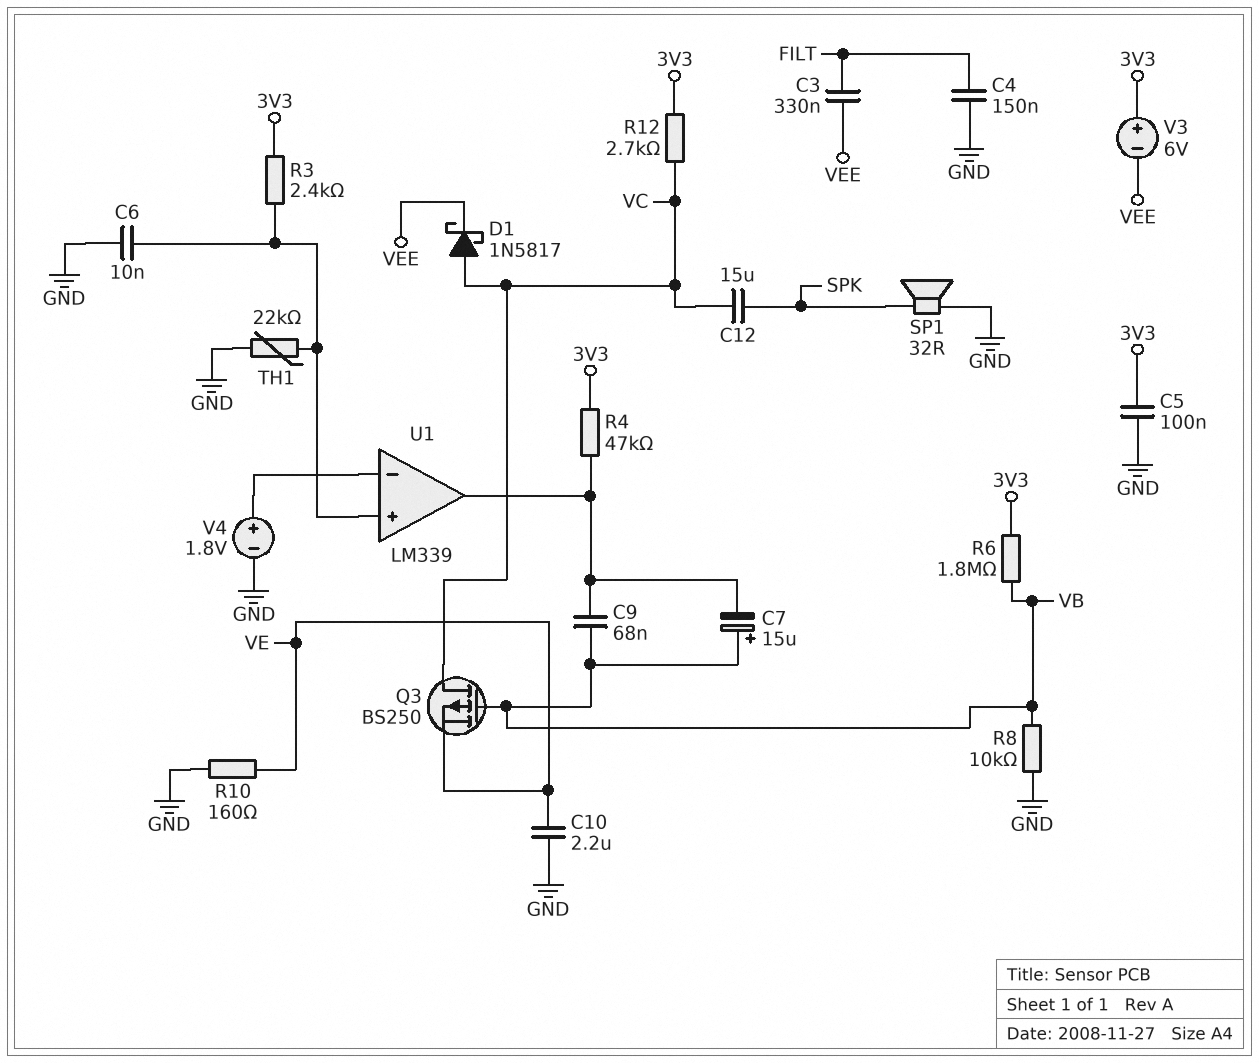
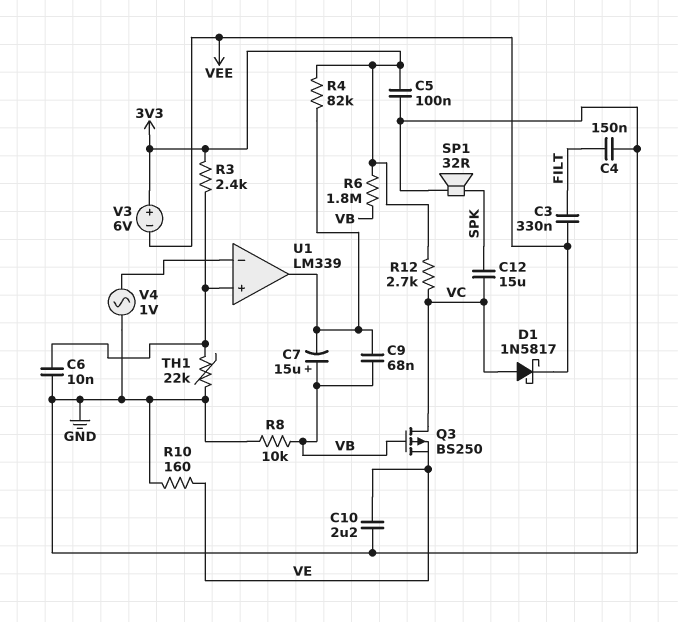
R4: 47k (3V3, U1/out) -> 82k (3V3, U1/out)
V4: 1.8V (plus U1/in-, minus GND) -> AC 1V (GND, U1/in-)

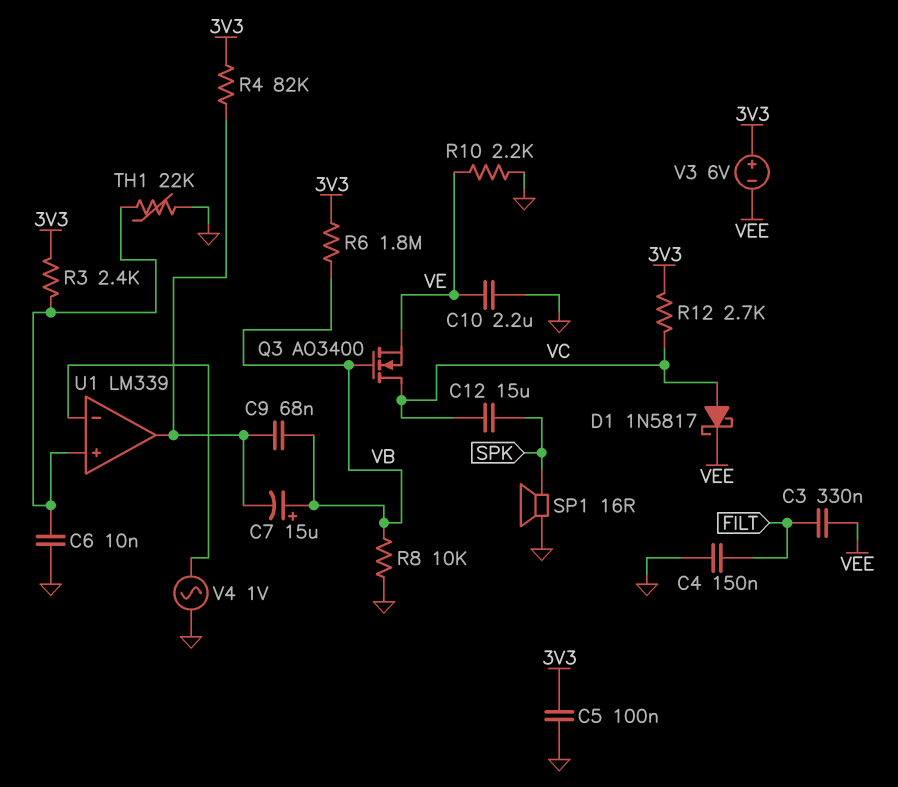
Q3: PMOS BS250 (G VB, D VC, S VE) -> NMOS AO3400 (G VB, D VC, S VE)
R10: 160 (GND, VE) -> 2.2k (GND, VE)
SP1: speaker 32R (GND, SPK) -> speaker 16R (GND, SPK)

